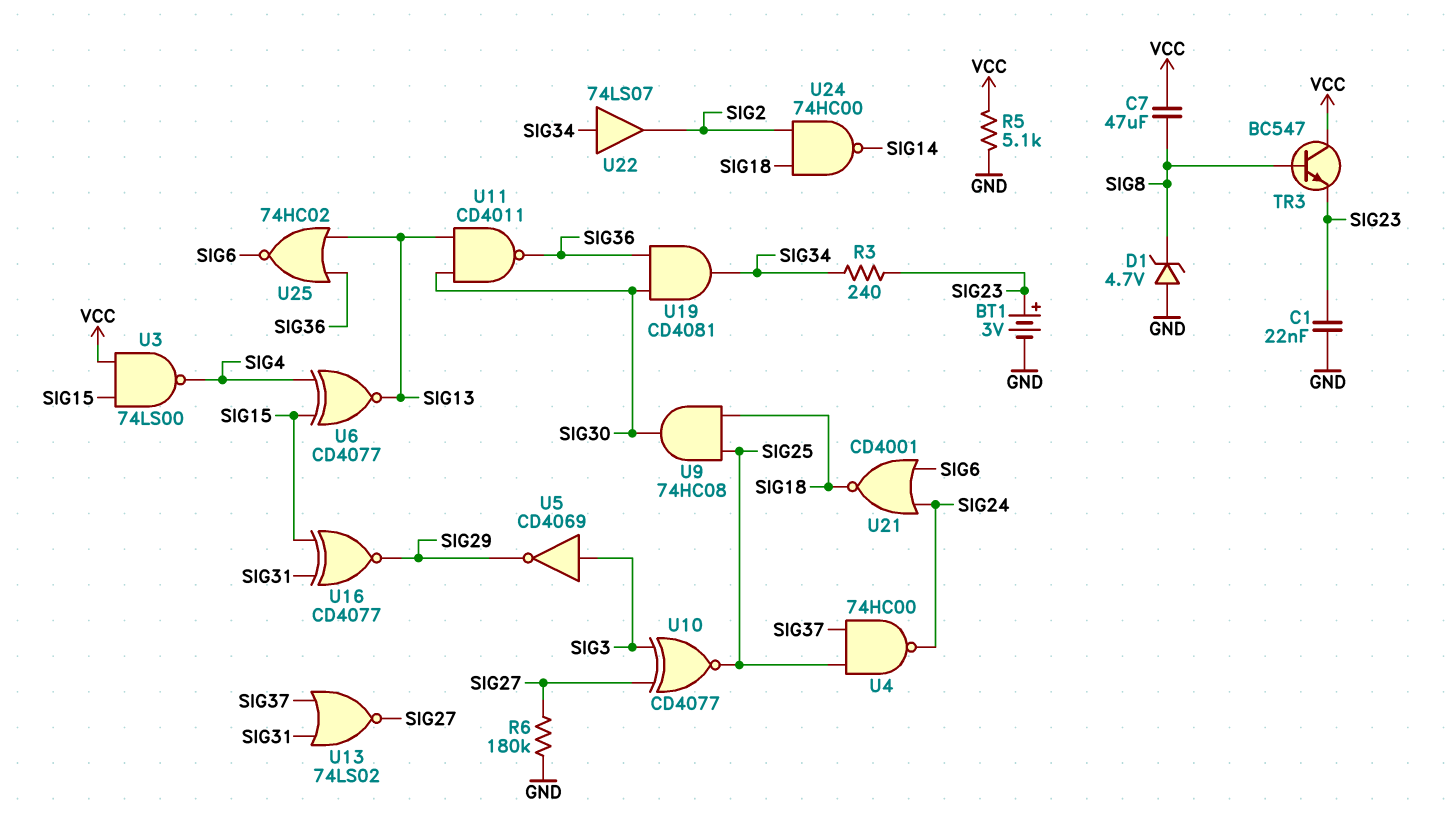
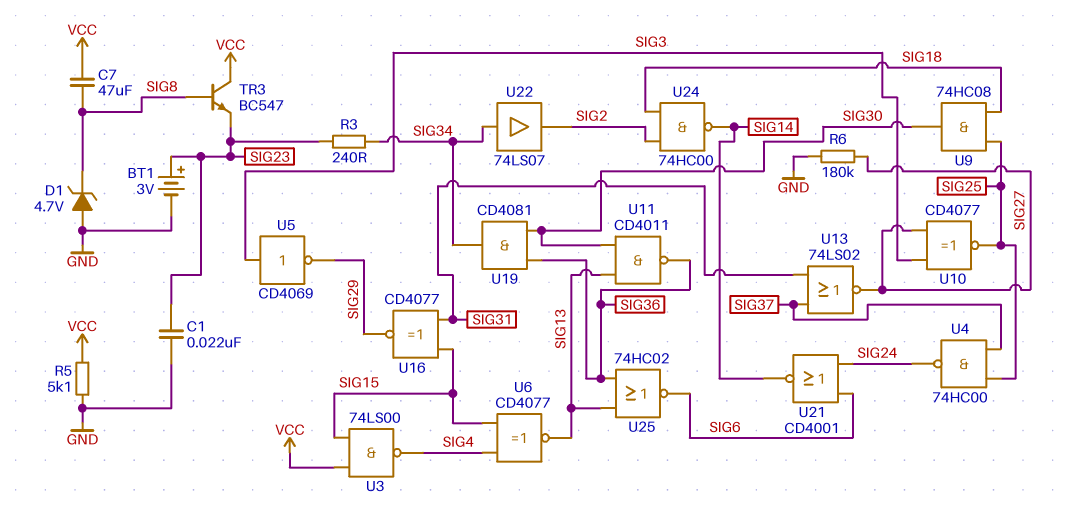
U21: NOR CD4001 (in SIG6, in SIG24, out SIG18) -> NOR CD4001 (in SIG6, in SIG24, out SIG14)

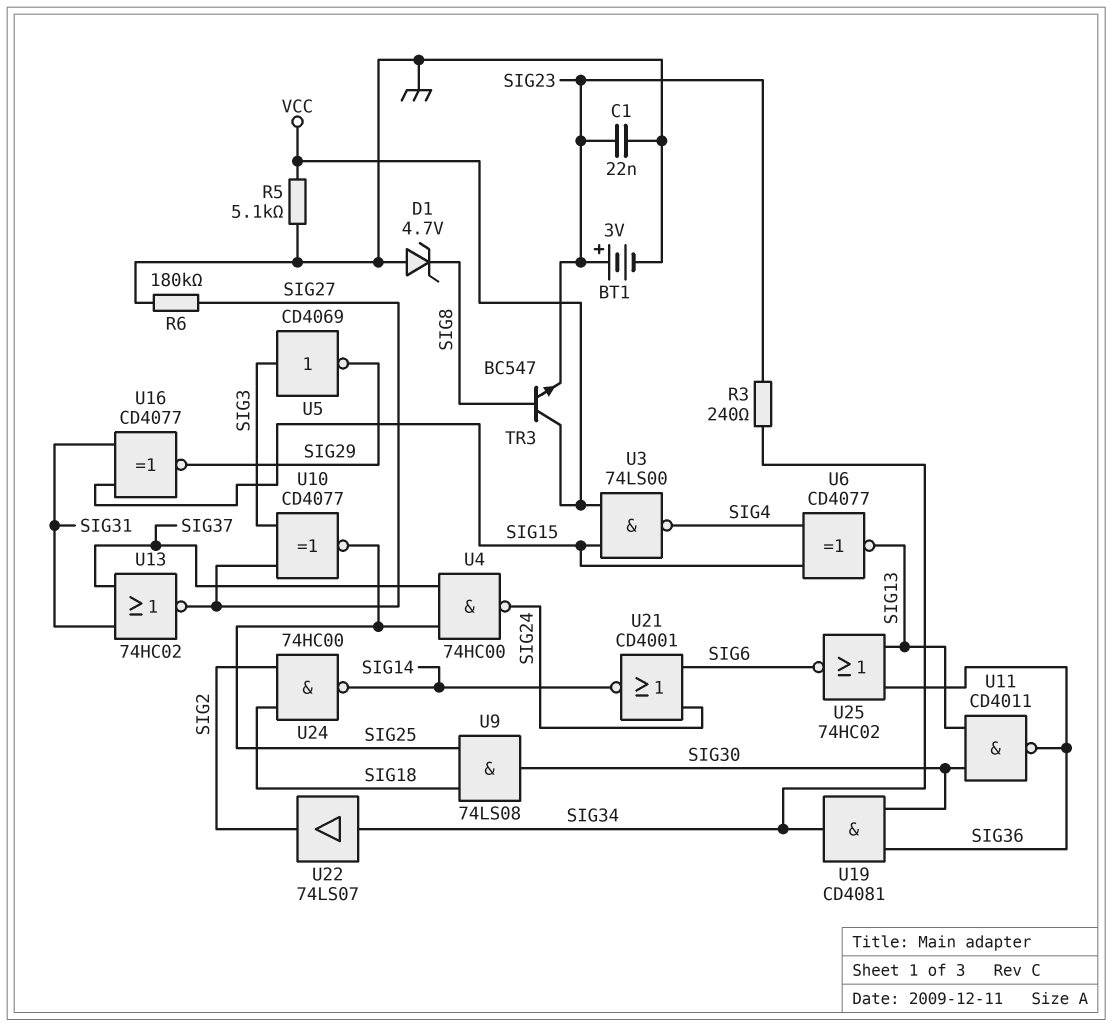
C7: 47uF (SIG8, VCC) -> none
U9: AND 74HC08 (in SIG18, in SIG25, out SIG30) -> AND 74LS08 (in SIG18, in SIG25, out SIG30)
U13: NOR 74LS02 (in SIG31, in SIG37, out SIG27) -> NOR 74HC02 (in SIG31, in SIG37, out SIG27)

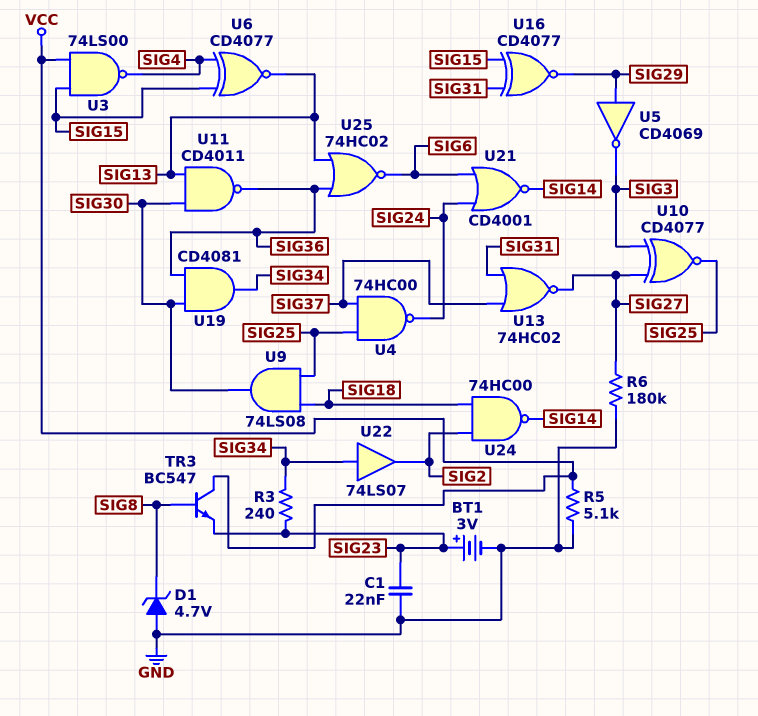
U5: NOT CD4069 (in SIG3, out SIG29) -> NOT CD4069 (in SIG29, out SIG3)

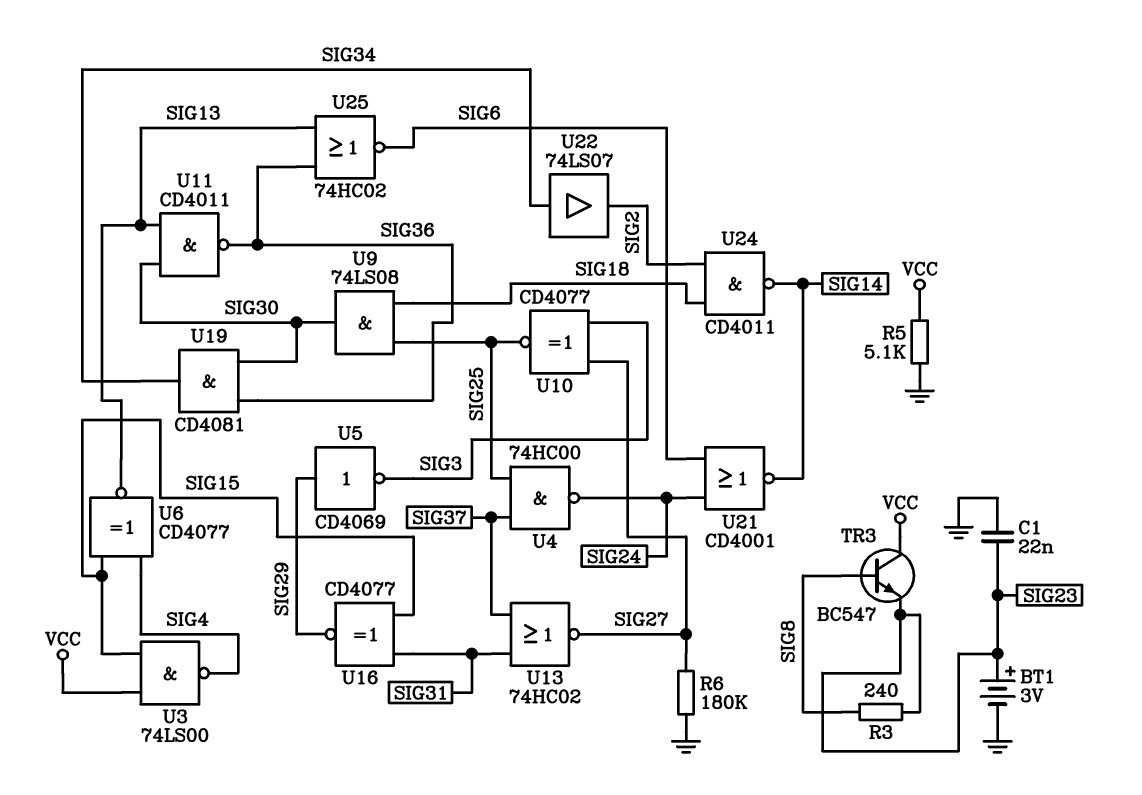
D1: zener 4.7V (A GND, K SIG8) -> none
R3: 240 (SIG23, SIG34) -> 240 (SIG8, SIG23)
U24: NAND 74HC00 (in SIG2, in SIG18, out SIG14) -> NAND CD4011 (in SIG2, in SIG18, out SIG14)

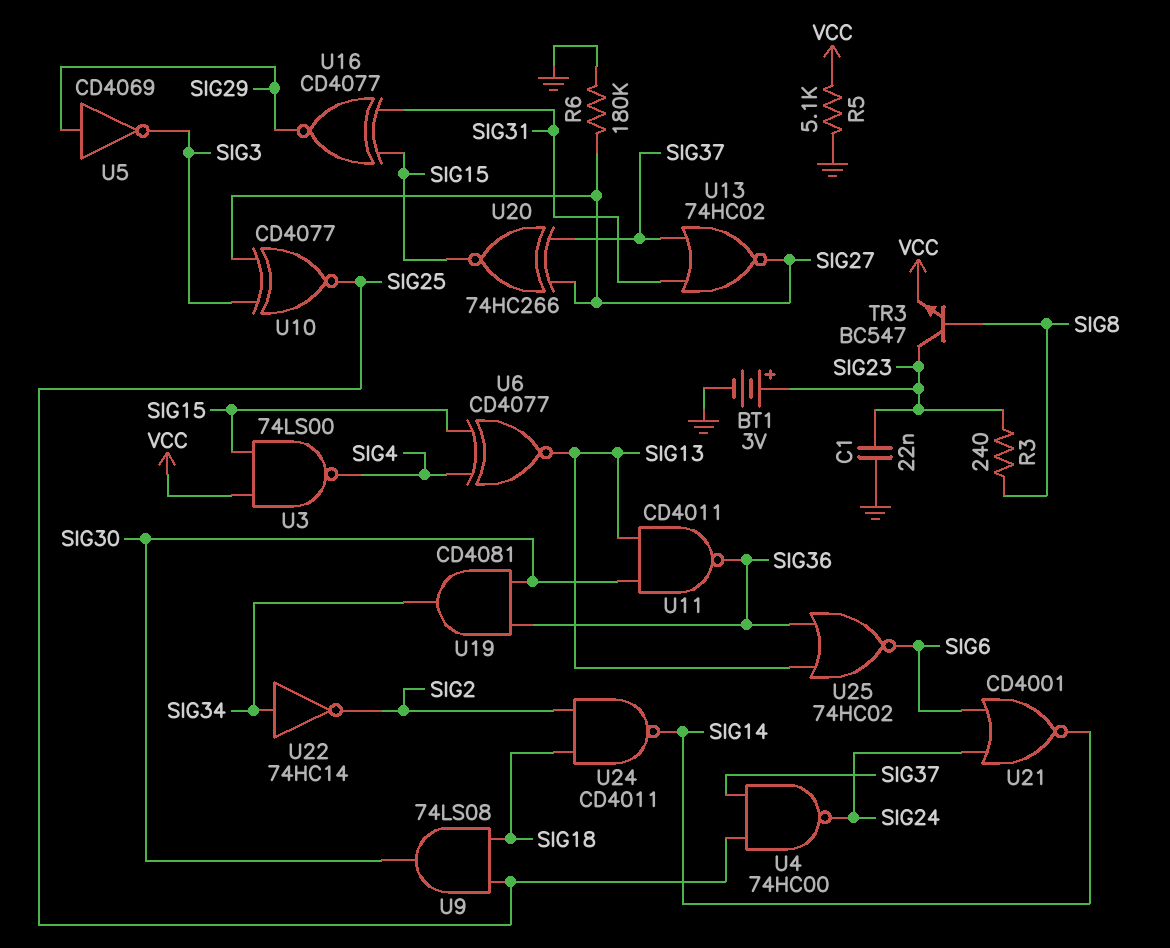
TR3: NPN BC547 (B SIG8, C VCC, E SIG23) -> NPN BC547 (B SIG8, C SIG23, E VCC)
U20: none -> XNOR 74HC266 (in SIG27, in SIG37, out SIG15)
U22: buffer 74LS07 (in SIG34, out SIG2) -> NOT 74HC14 (in SIG34, out SIG2)

